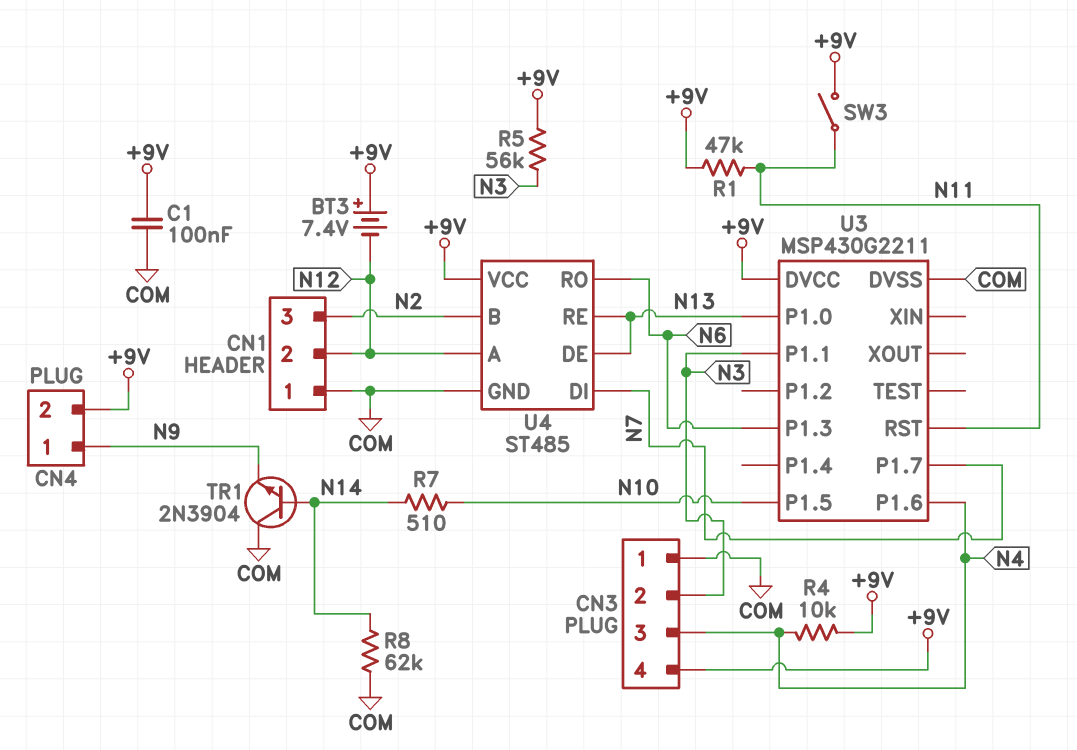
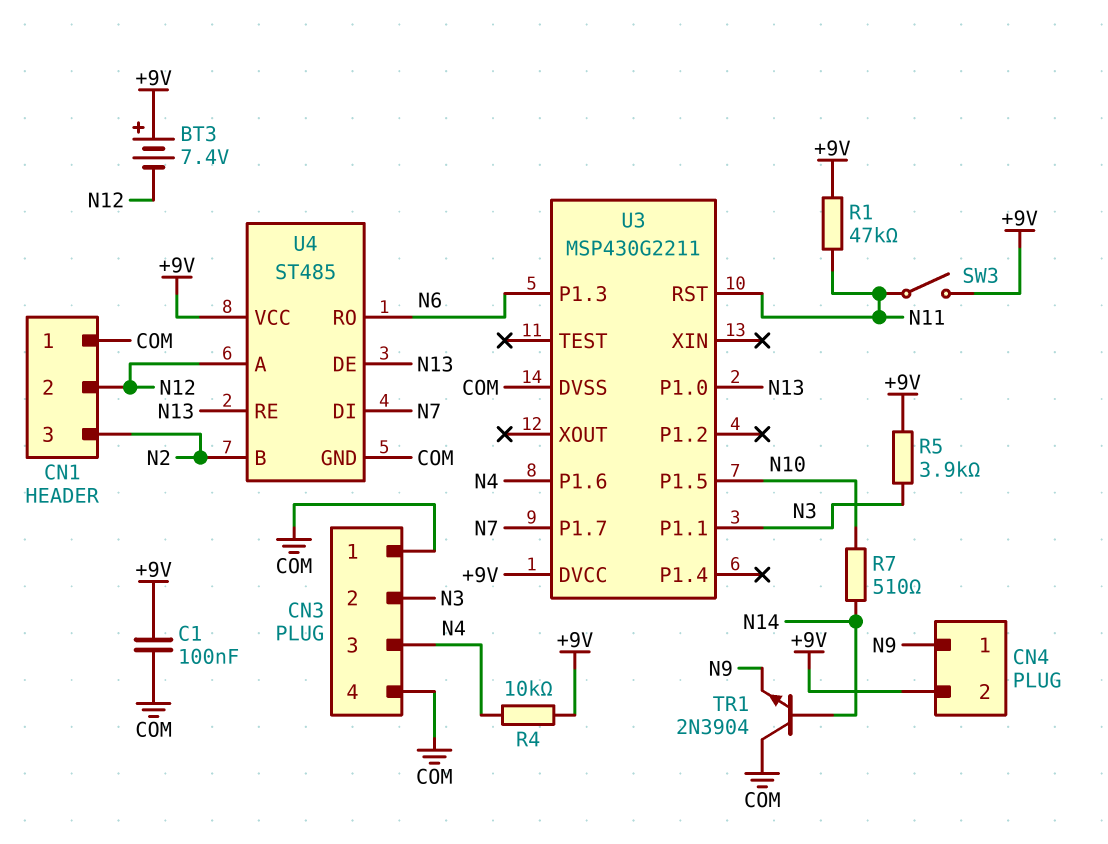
CN3 pin 4: +9V -> COM
R5: 56k (+9V, N3) -> 3.9k (+9V, N3)
R8: 62k (COM, N14) -> none

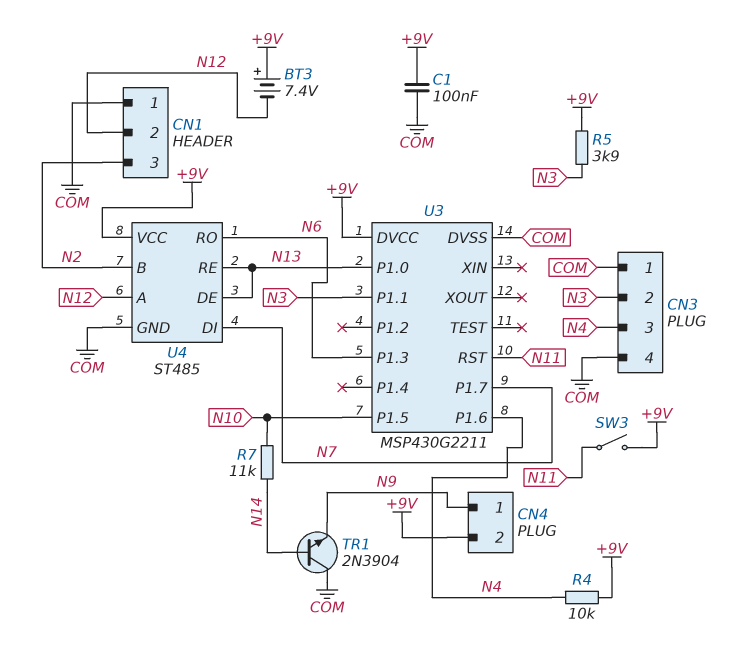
R1: 47k (+9V, N11) -> none
R7: 510 (N10, N14) -> 11k (N10, N14)

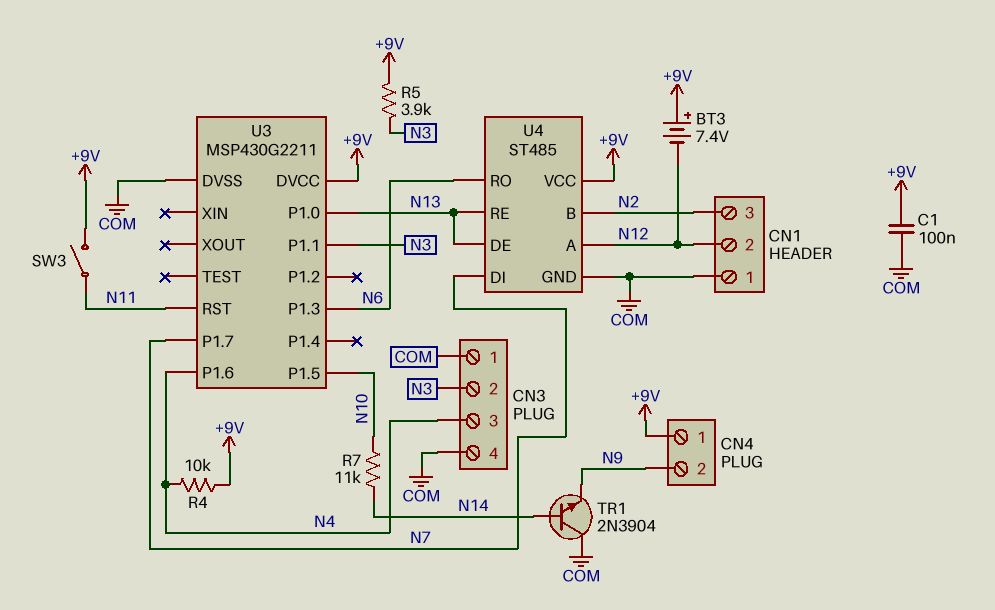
CN4 pin 1: N9 -> +9V
CN4 pin 2: +9V -> N9

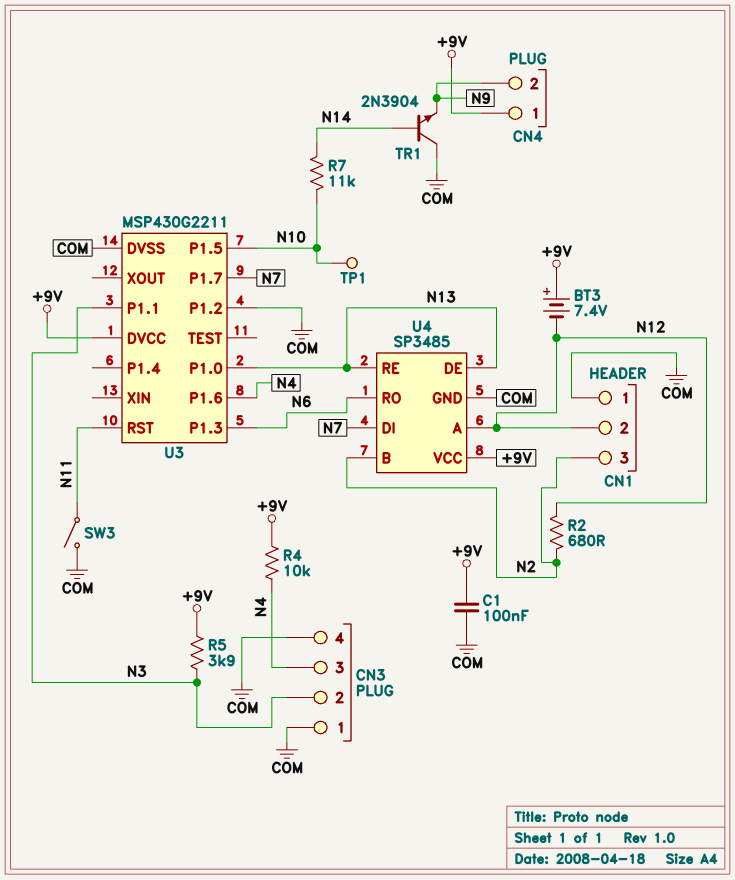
R2: none -> 680 (N2, N12)
SW3: switch (+9V, N11) -> switch (COM, N11)
TP1: none -> test point (N10)
U3 pin P1.2: none -> COM
U4: ST485 -> SP3485

